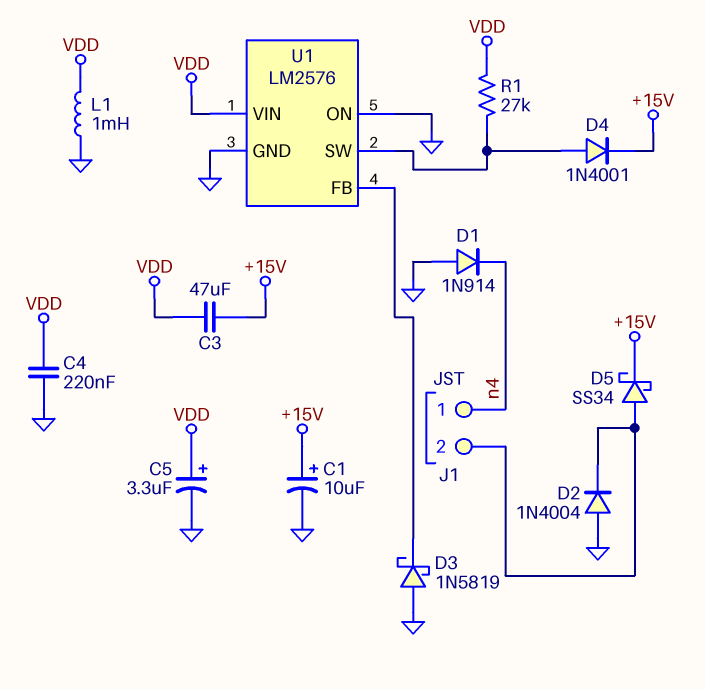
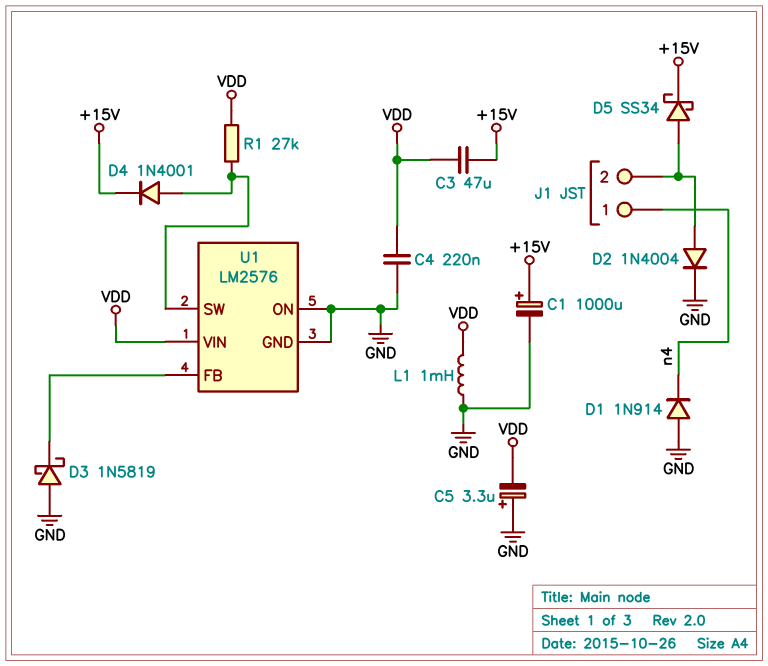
C1: 10uF (plus +15V, minus GND) -> 1000uF (plus +15V, minus GND)
C5: 3.3uF (plus VDD, minus GND) -> 3.3uF (plus GND, minus VDD)
D2: diode 1N4004 (A GND, K J1/2) -> diode 1N4004 (A J1/2, K GND)

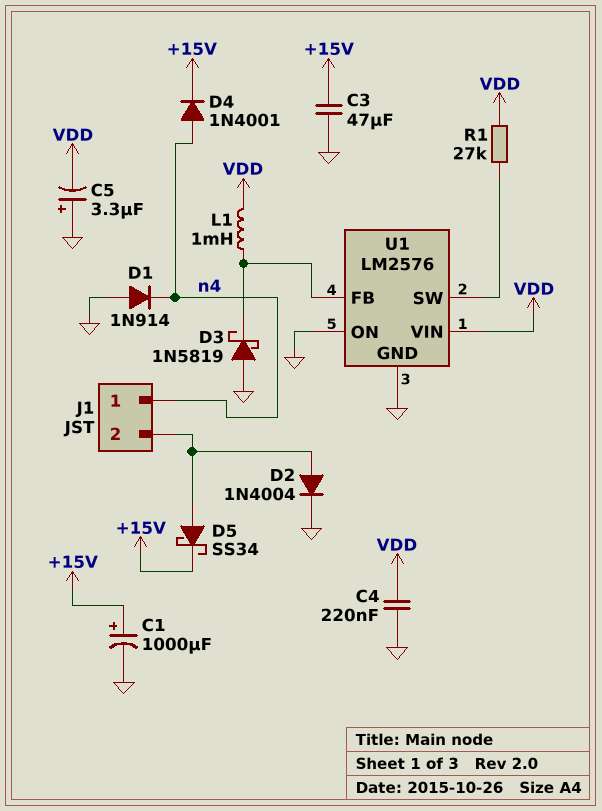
C3: 47uF (+15V, VDD) -> 47uF (+15V, GND)
D4: diode 1N4001 (A U1/SW, K +15V) -> diode 1N4001 (A n4, K +15V)
L1: 1mH (GND, VDD) -> 1mH (U1/FB, VDD)

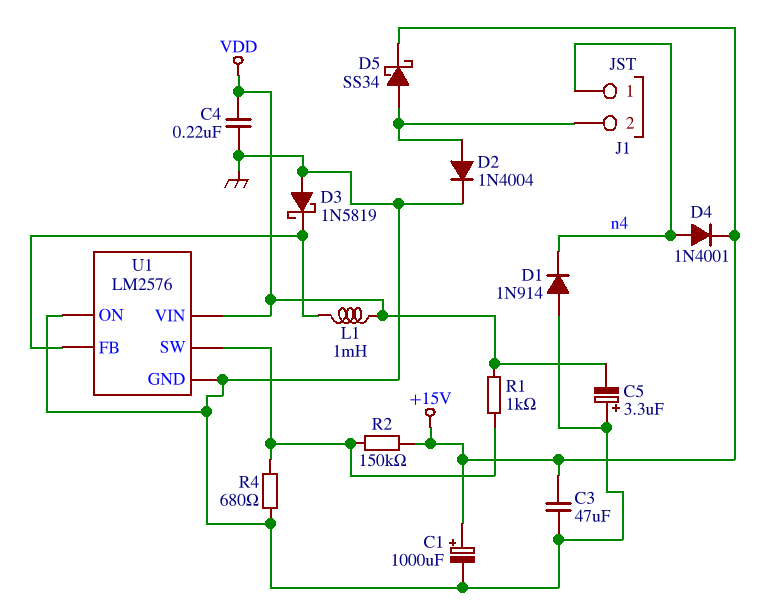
R1: 27k (U1/SW, VDD) -> 1k (U1/SW, VDD)
R2: none -> 150k (+15V, U1/SW)
R4: none -> 680 (GND, U1/SW)

